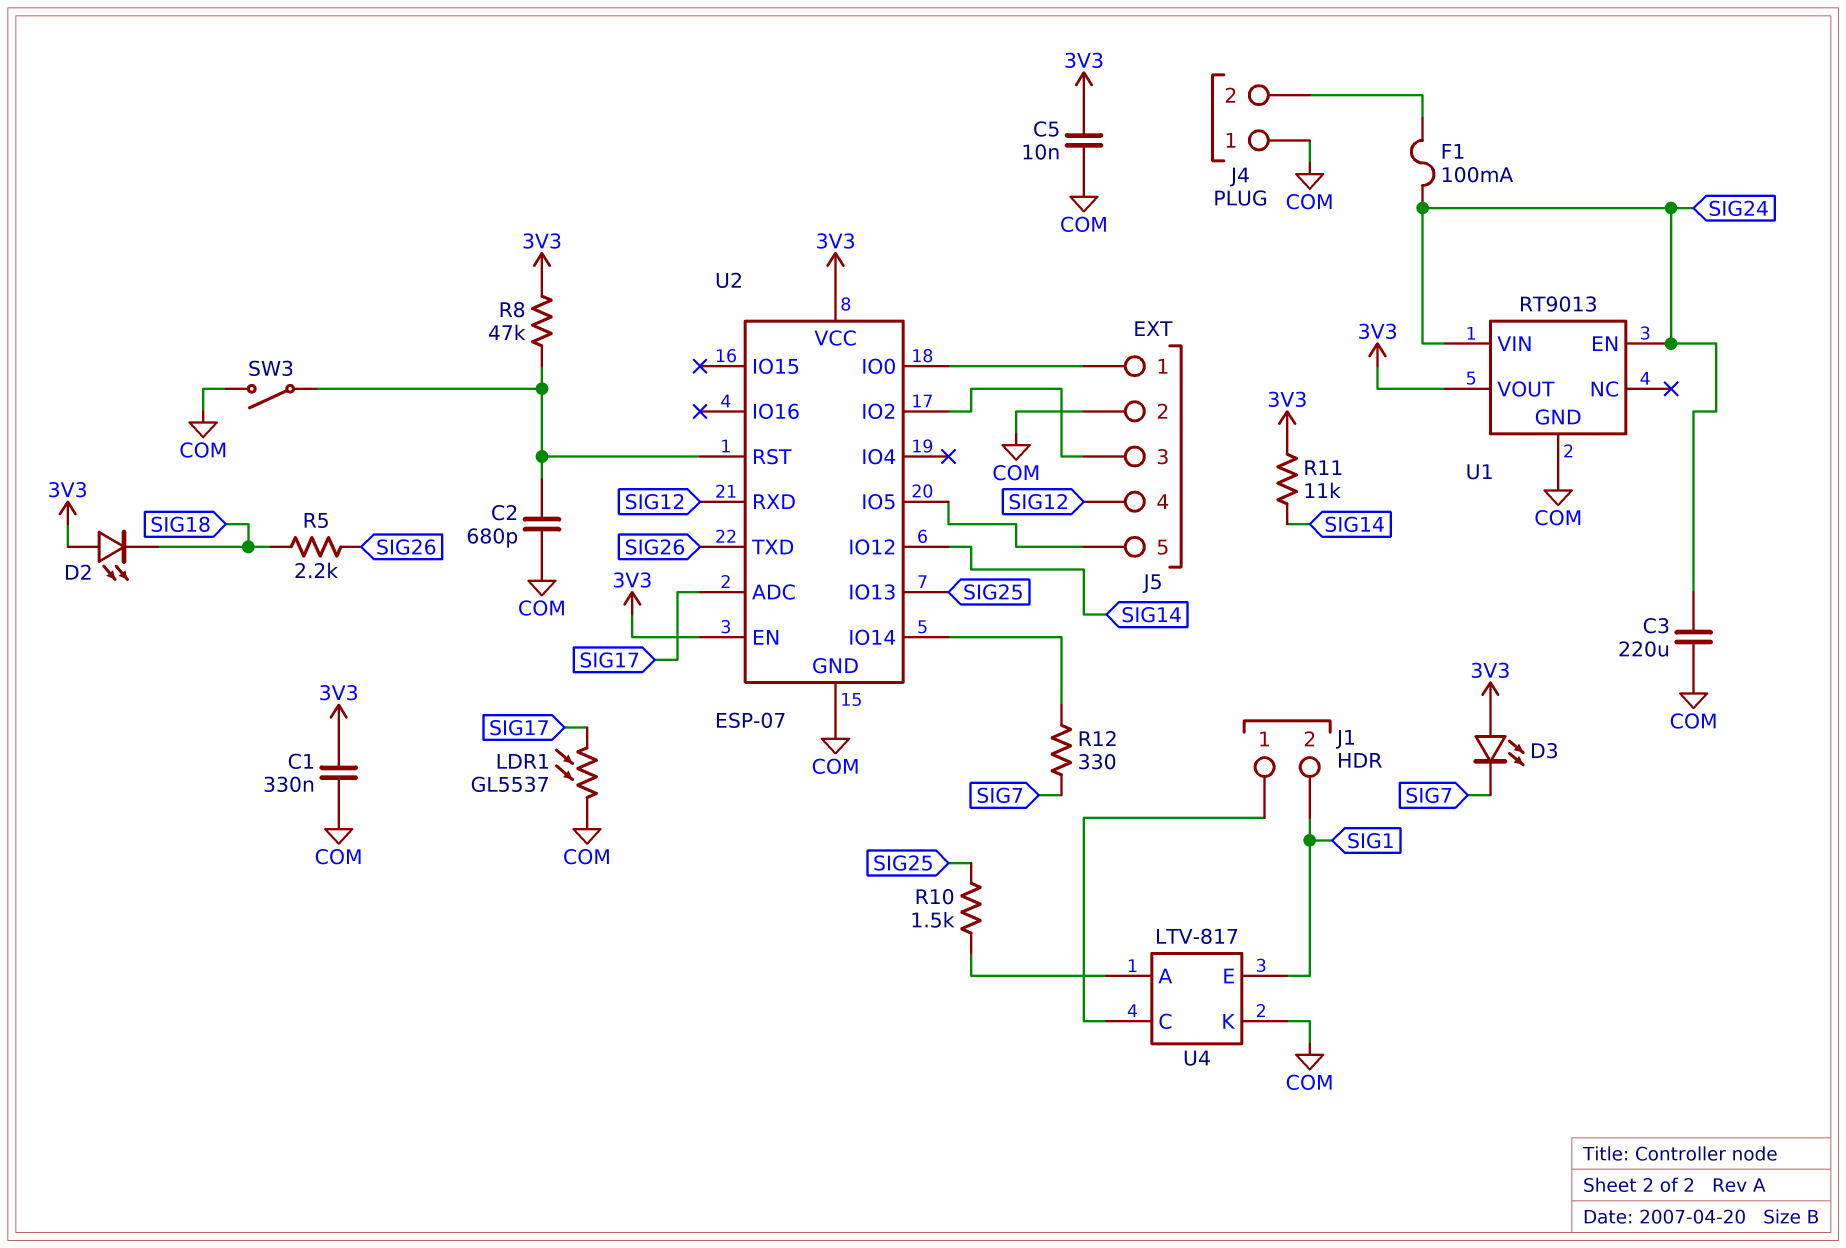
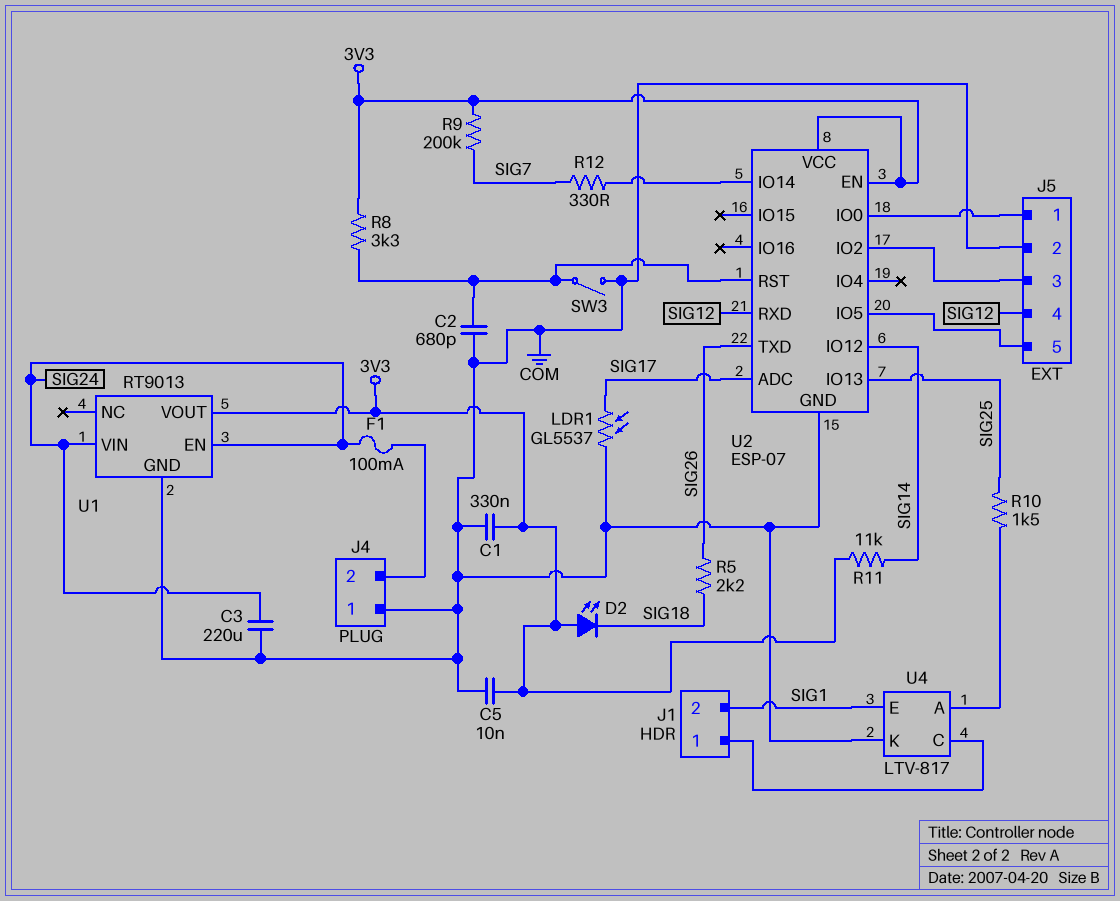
D3: LED (A 3V3, K SIG7) -> none
R8: 47k (3V3, U2/RST) -> 3.3k (3V3, U2/RST)
R9: none -> 200k (3V3, SIG7)

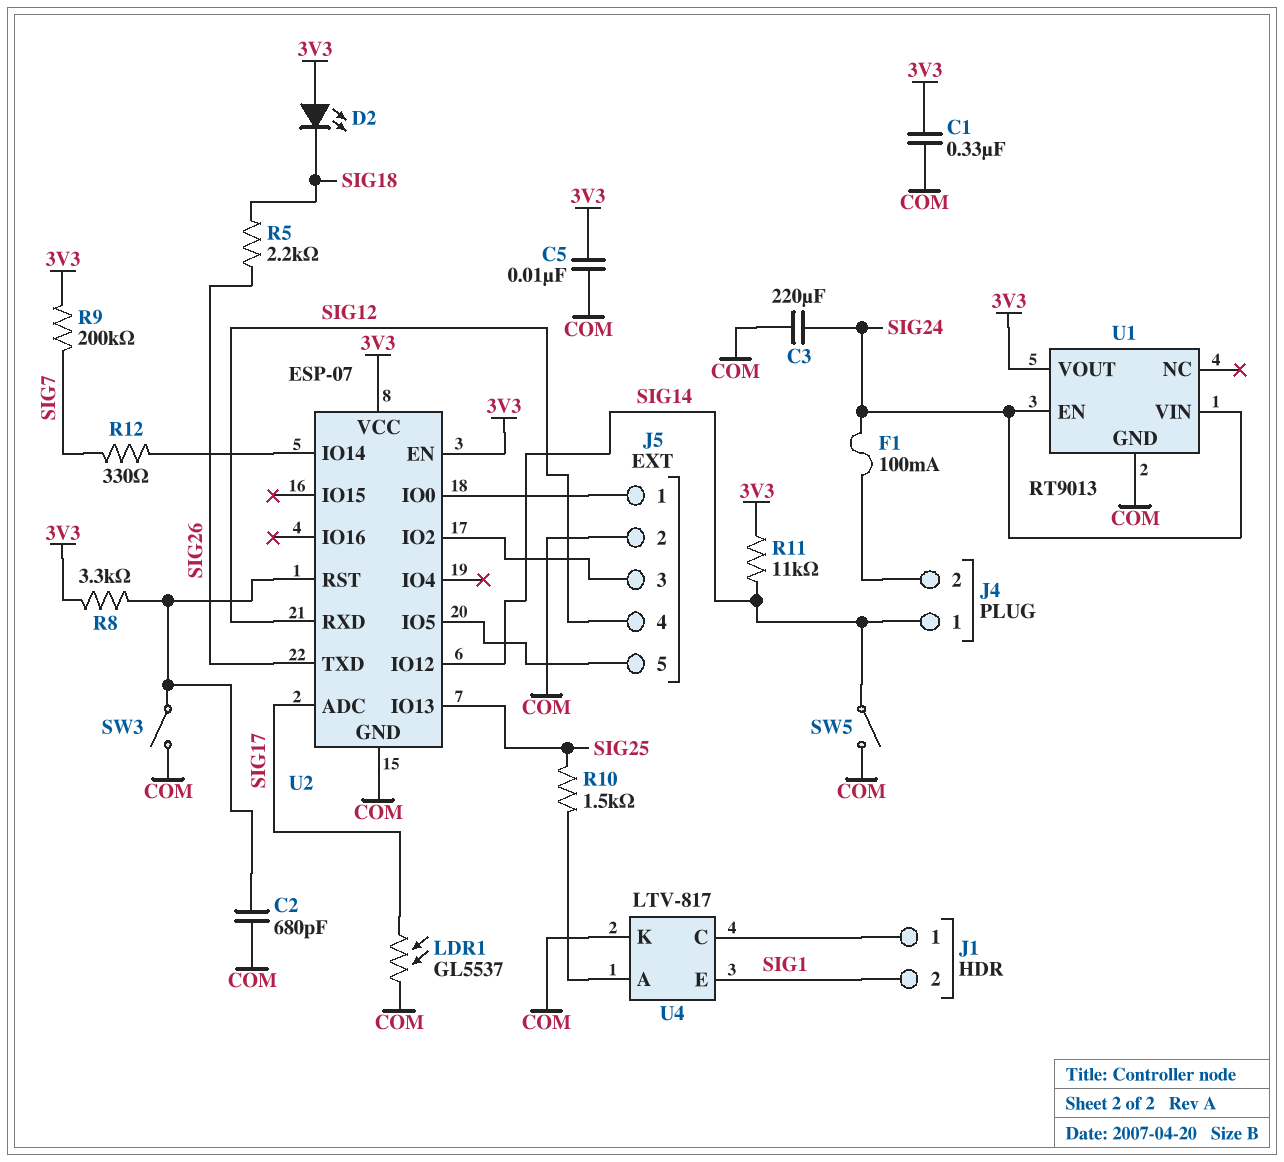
J4 pin 1: COM -> SIG14
SW5: none -> switch (COM, SIG14)

